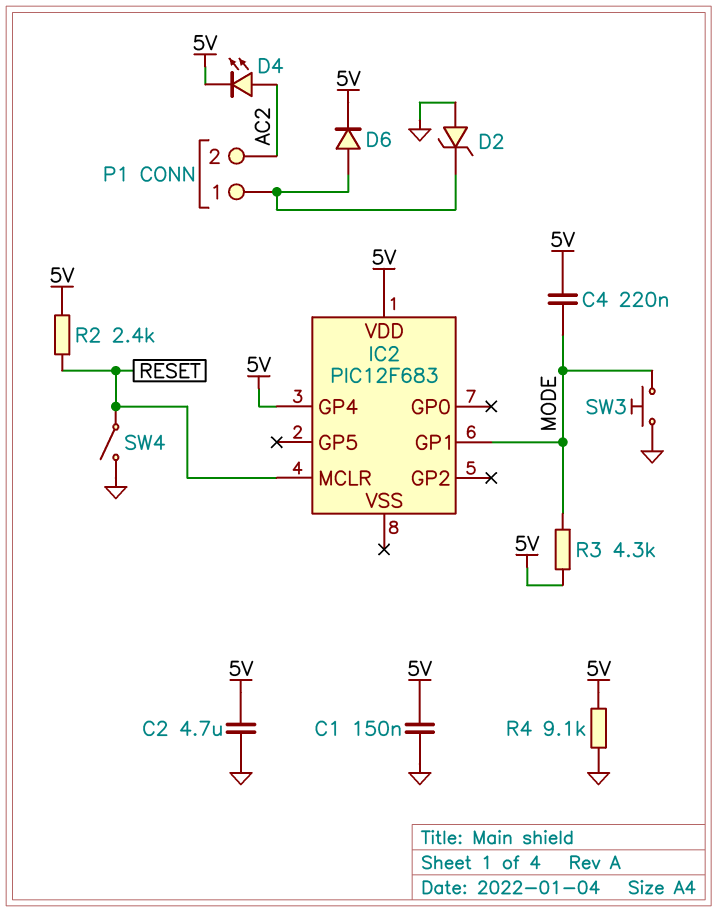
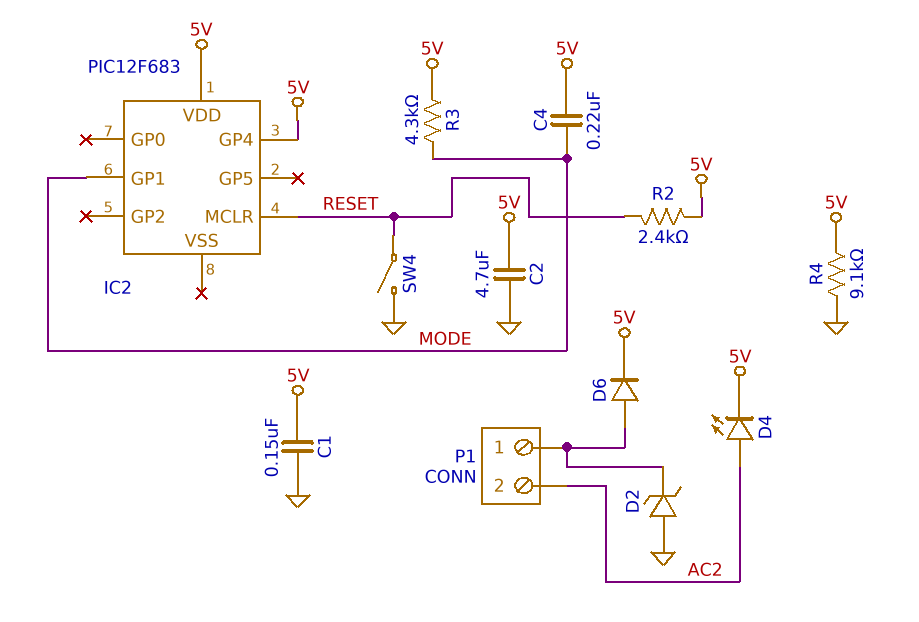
SW3: button (GND, MODE) -> none

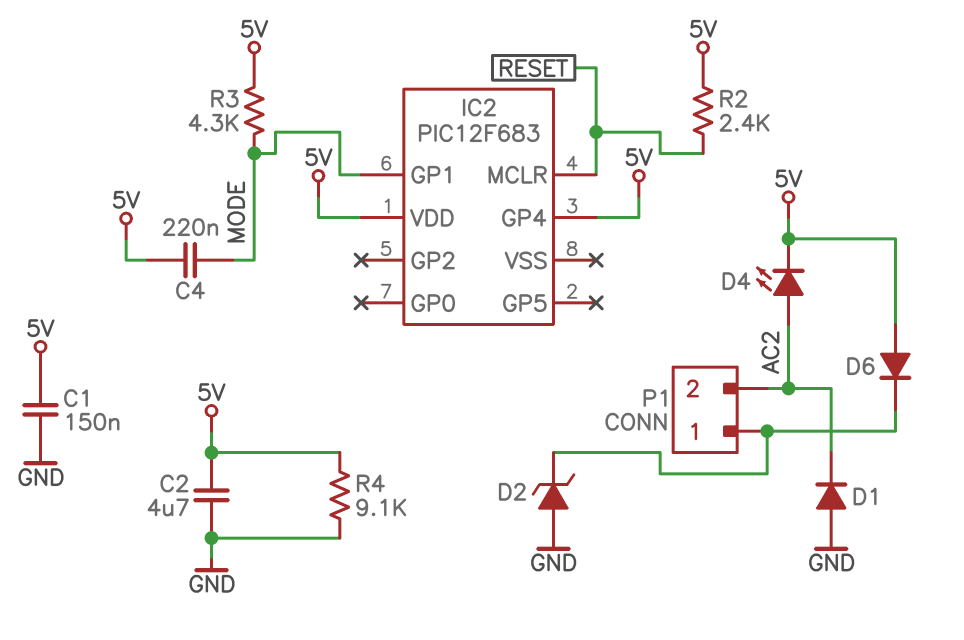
D1: none -> diode (A GND, K AC2)
D6: diode (A P1/1, K 5V) -> diode (A 5V, K P1/1)
SW4: switch (GND, RESET) -> none

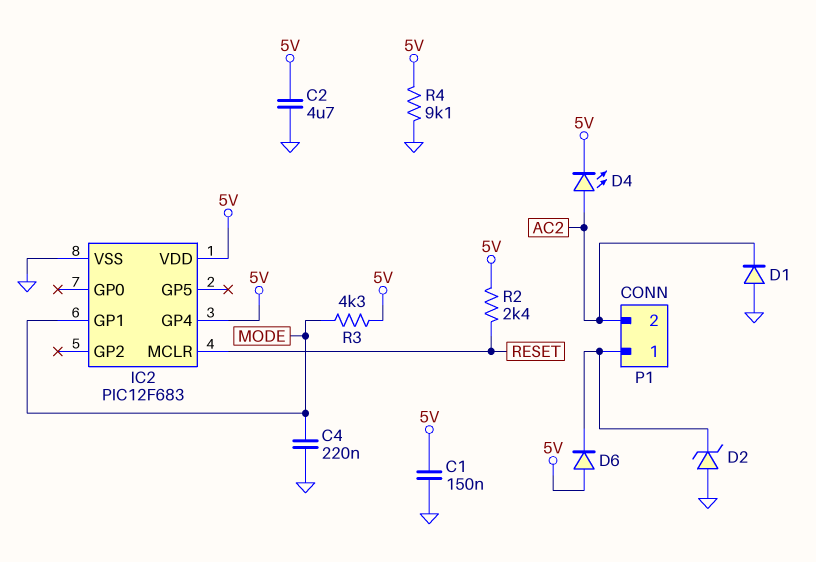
C4: 220nF (5V, MODE) -> 220nF (GND, MODE)
IC2 pin VSS: none -> GND

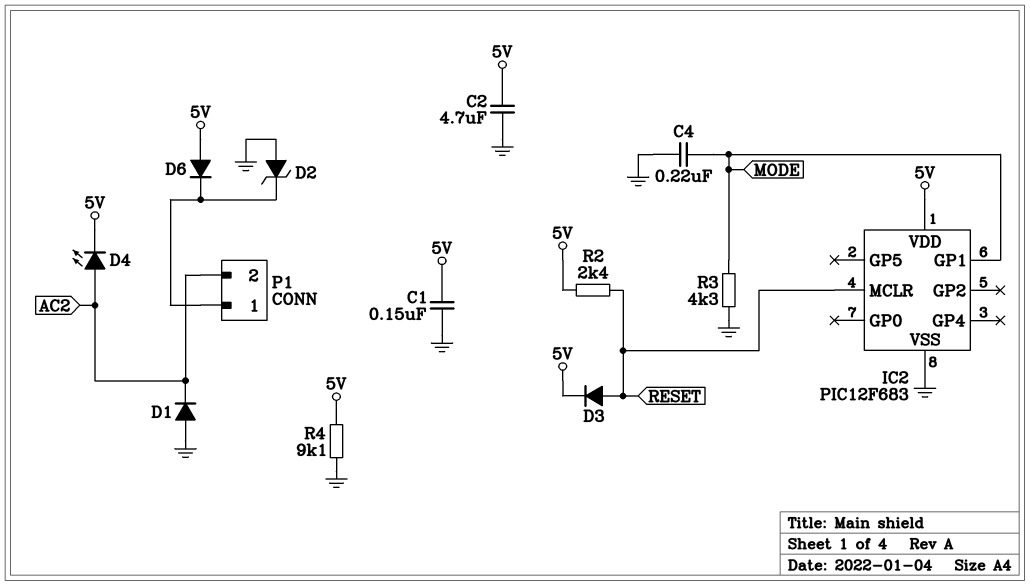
D3: none -> diode (A RESET, K 5V)
IC2 pin GP4: 5V -> none
R3: 4.3k (5V, MODE) -> 4.3k (GND, MODE)

